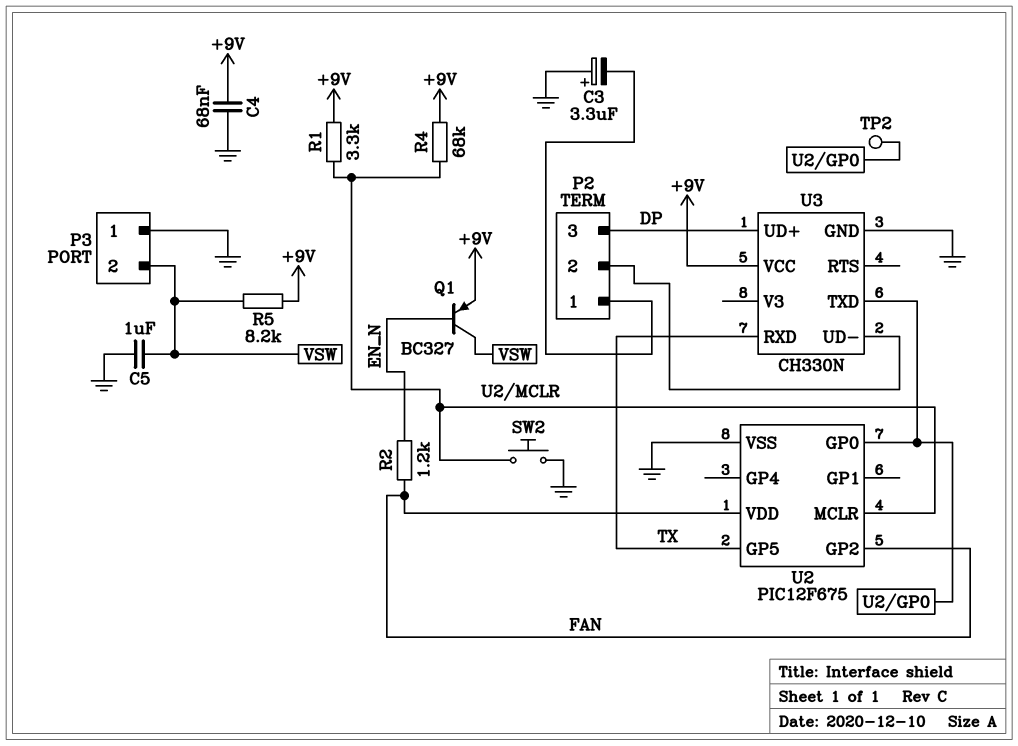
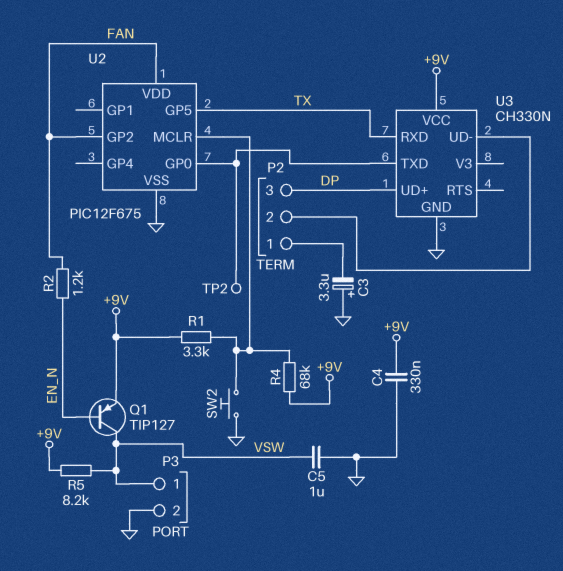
C4: 68nF (+9V, GND) -> 330nF (+9V, GND)
P3 pin 1: GND -> VSW
P3 pin 2: VSW -> GND
Q1: PNP BC327 (B EN_N, C VSW, E +9V) -> PNP TIP127 (B EN_N, C VSW, E +9V)

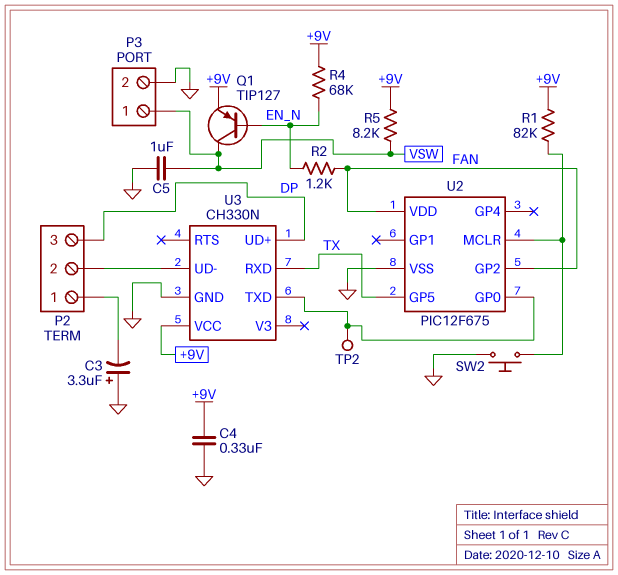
R1: 3.3k (+9V, U2/MCLR) -> 82k (+9V, U2/MCLR)
R4: 68k (+9V, U2/MCLR) -> 68k (+9V, EN_N)

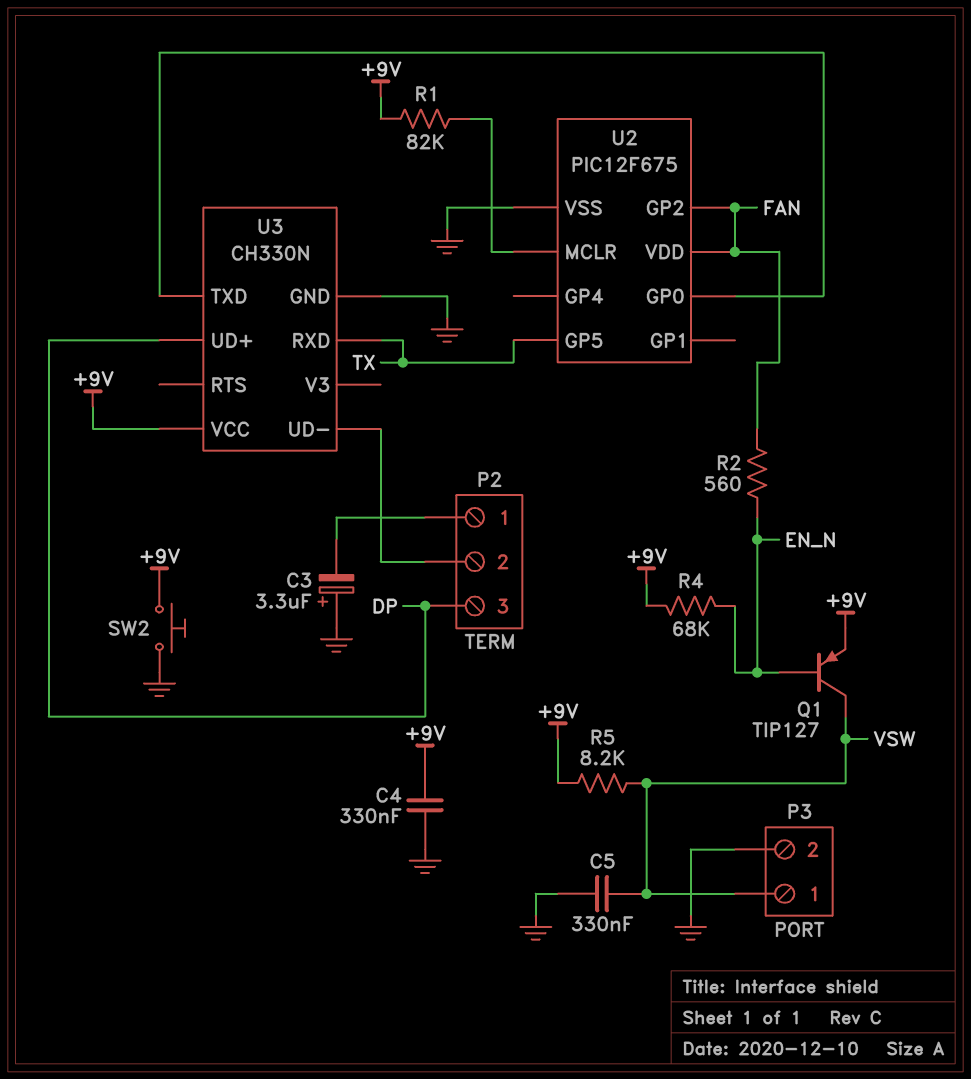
C5: 1uF (GND, VSW) -> 330nF (GND, VSW)
R2: 1.2k (EN_N, FAN) -> 560 (EN_N, FAN)
SW2: button (GND, U2/MCLR) -> button (+9V, GND)
TP2: test point (U2/GP0) -> none

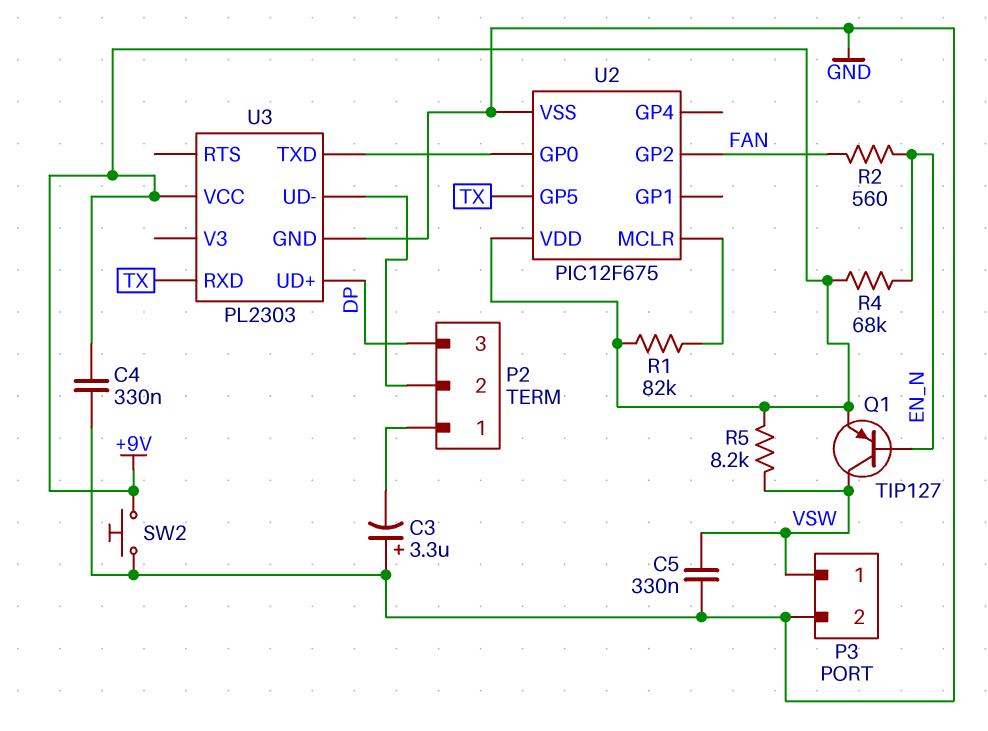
U2 pin VDD: FAN -> +9V
U3: CH330N -> PL2303

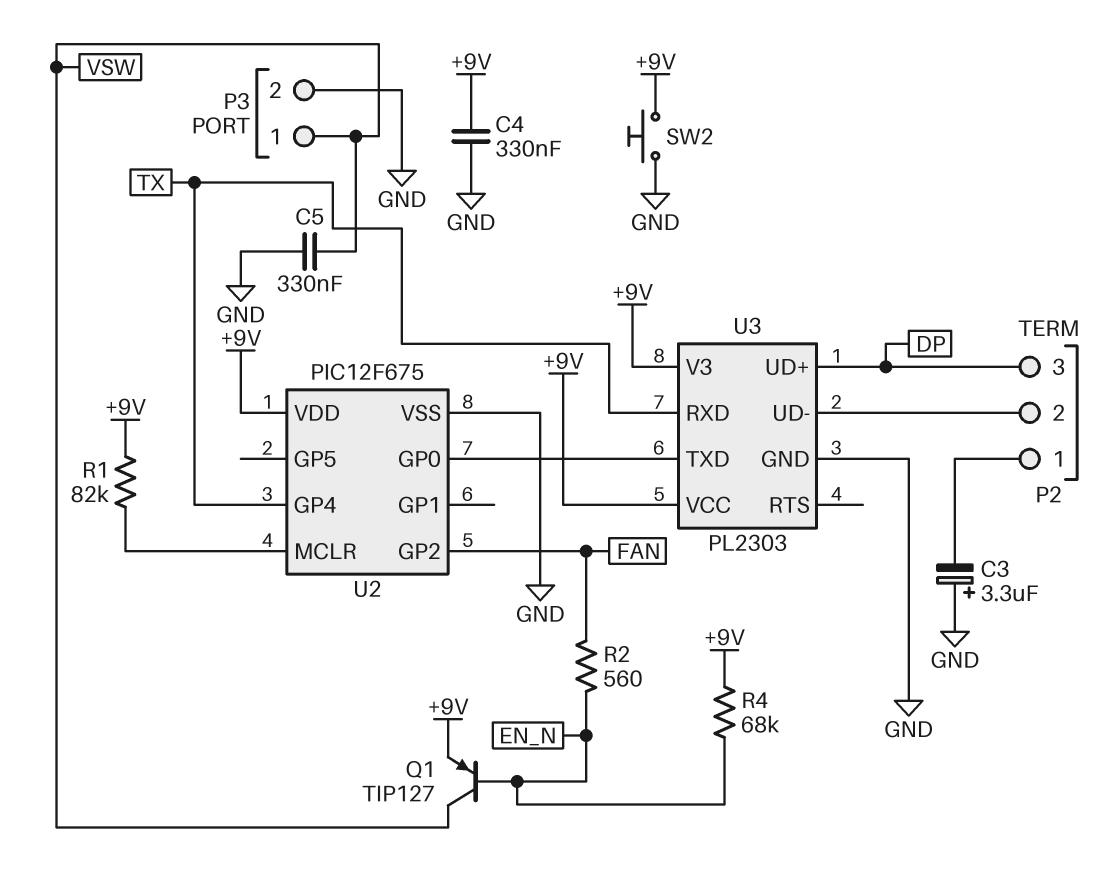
R5: 8.2k (+9V, VSW) -> none
U2 pin GP4: none -> TX
U2 pin GP5: TX -> none
U3 pin V3: none -> +9V

